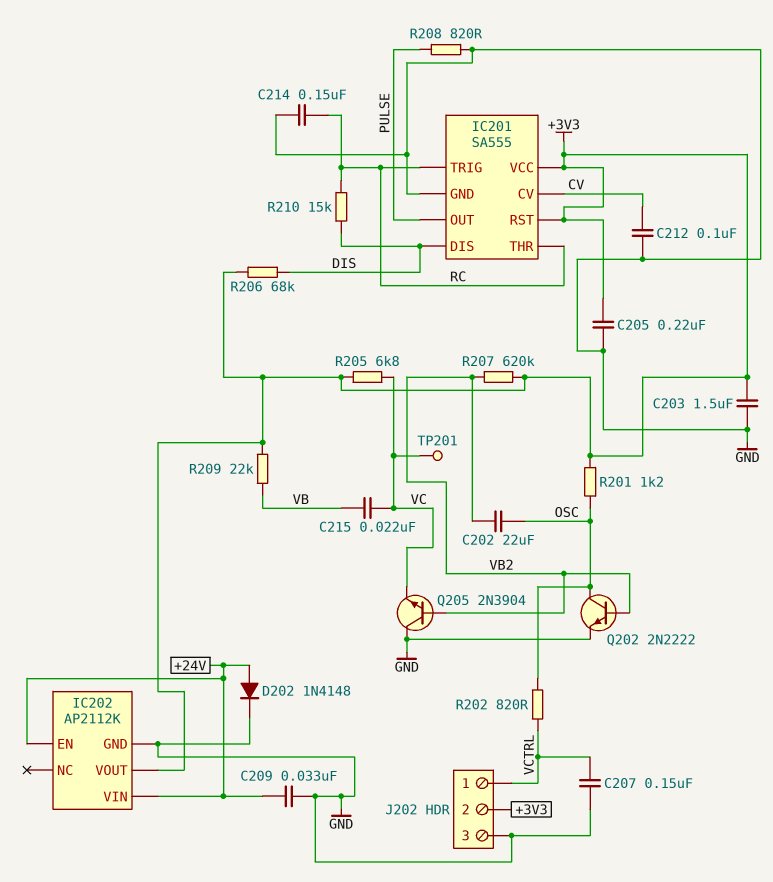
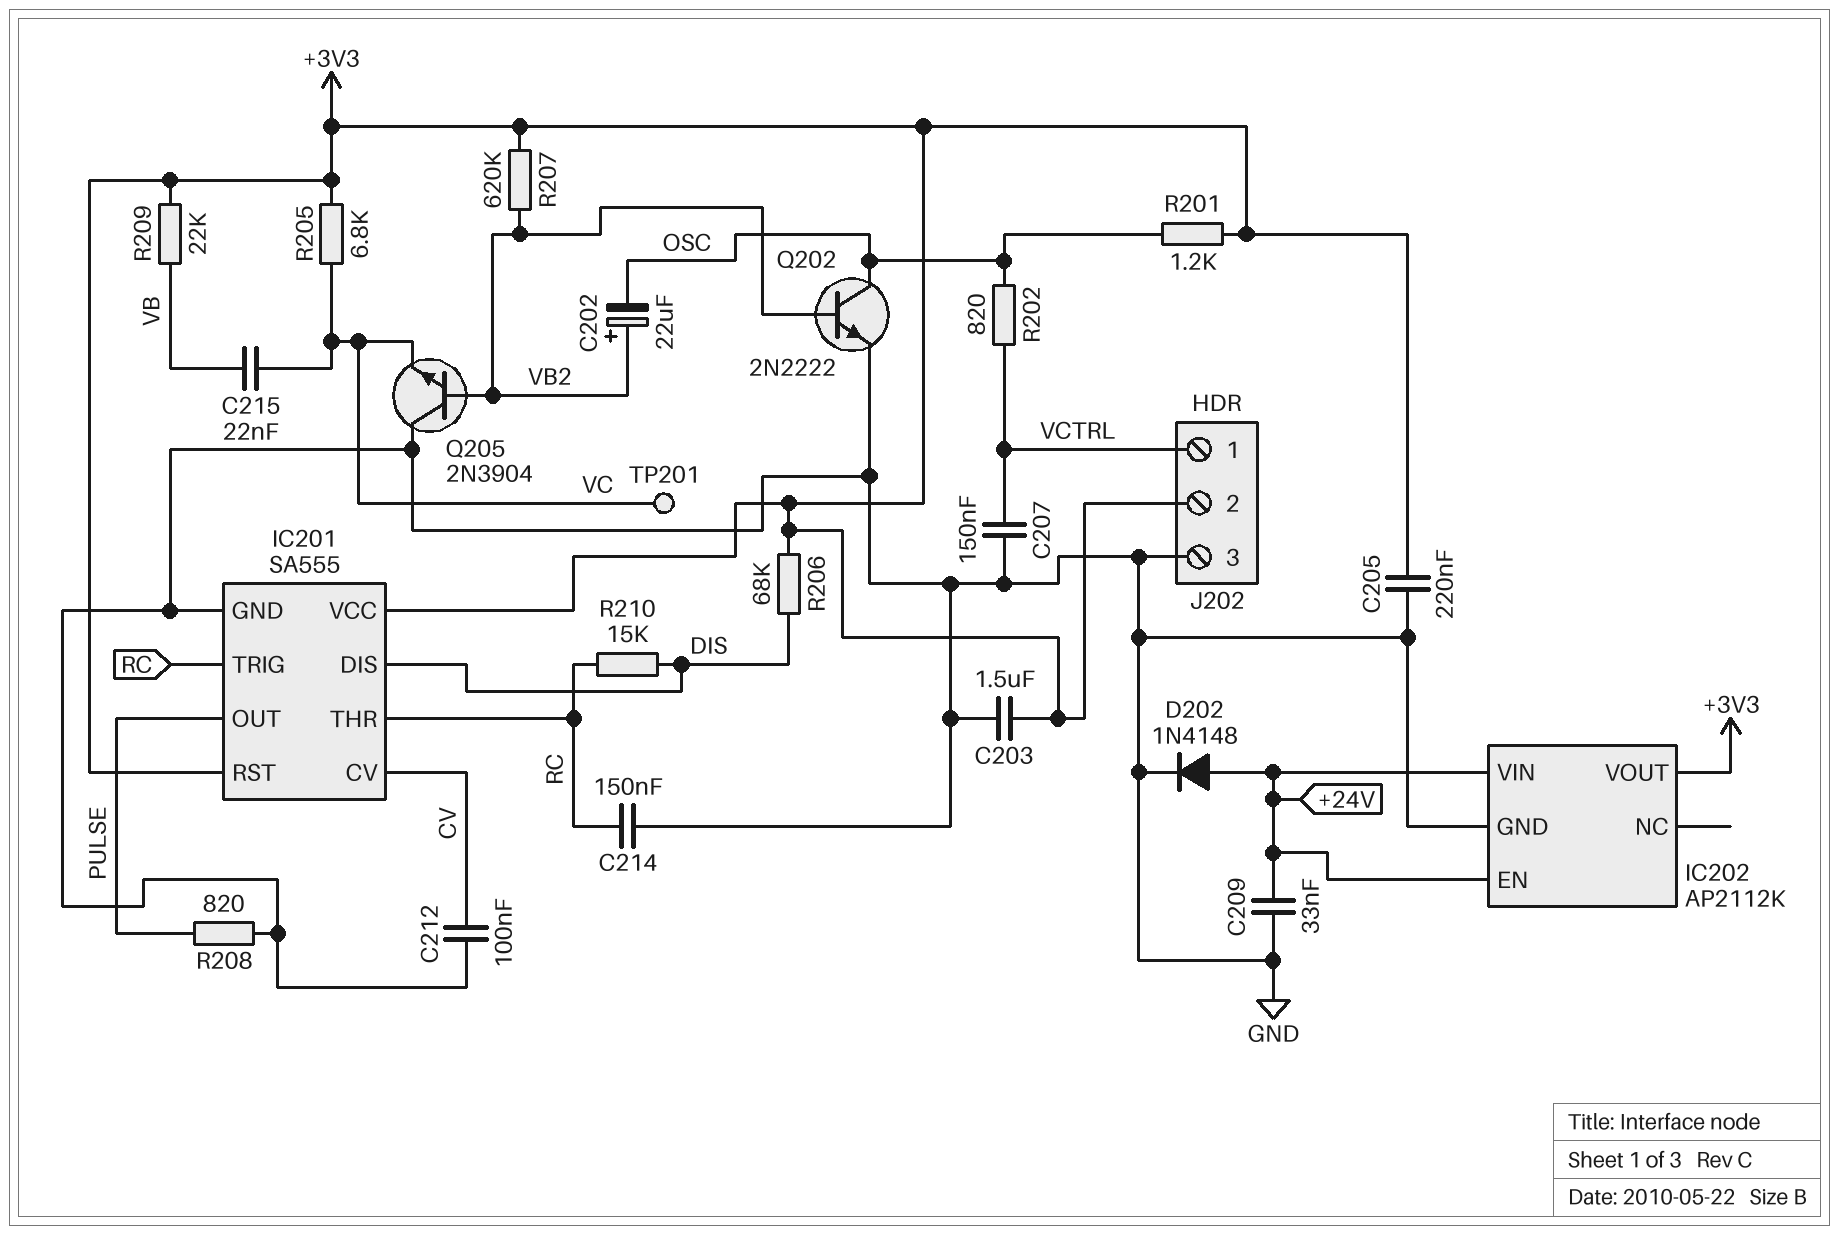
C202: 22uF (OSC, VB2) -> 22uF (plus VB2, minus OSC)

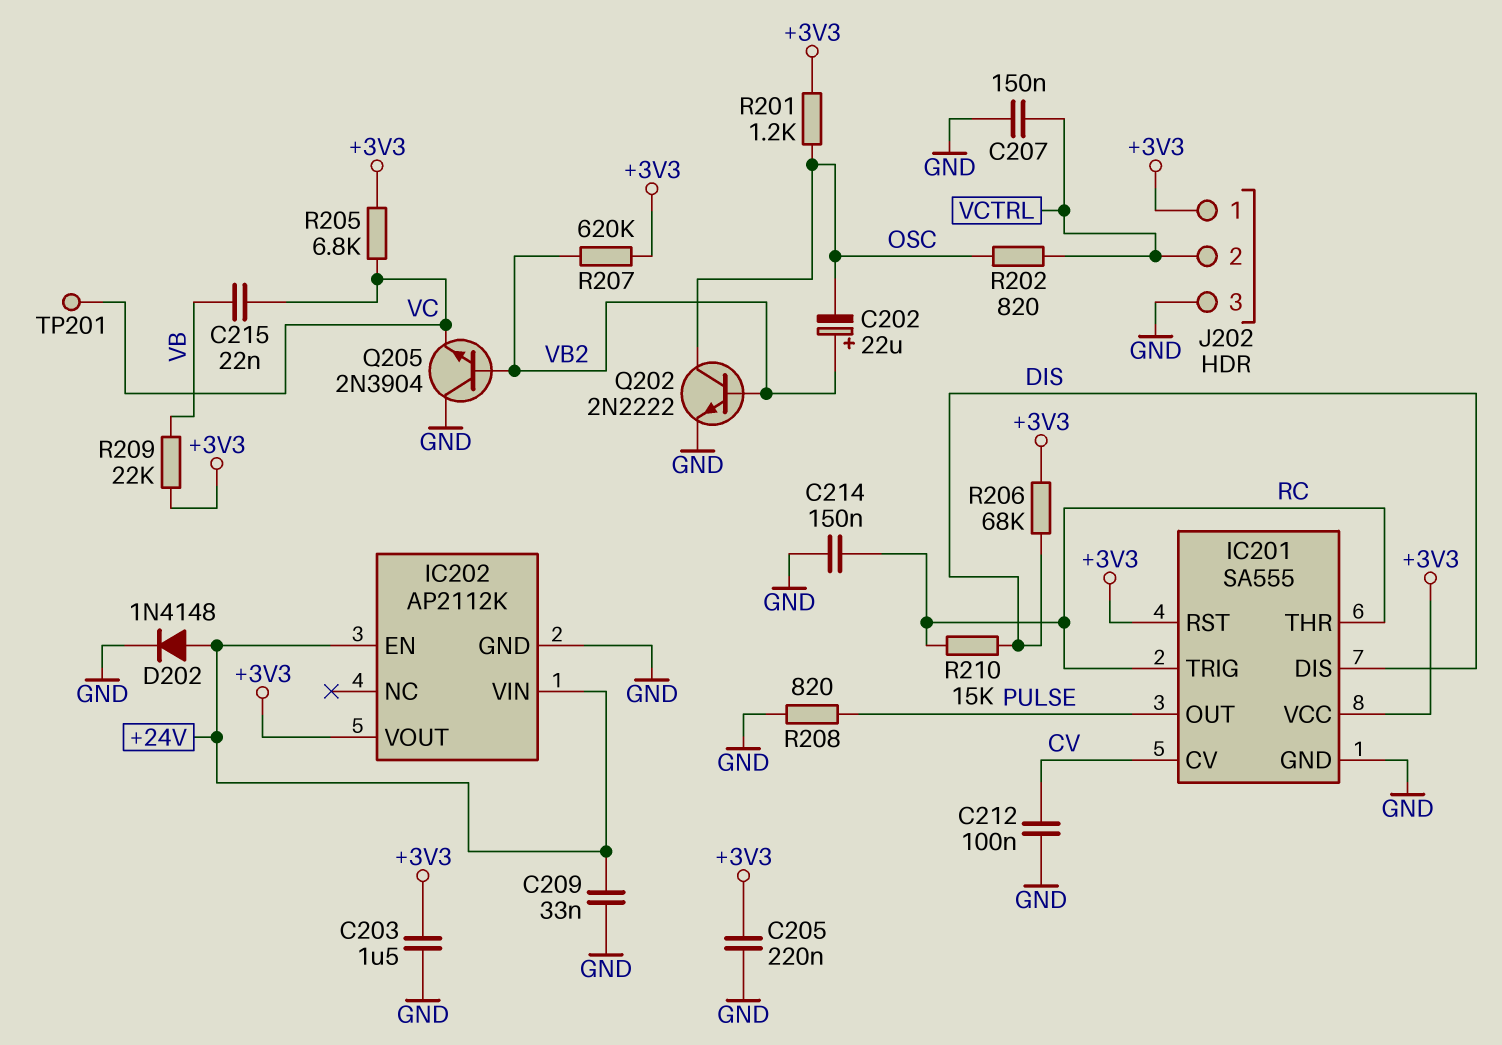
J202 pin 1: VCTRL -> +3V3
J202 pin 2: +3V3 -> VCTRL

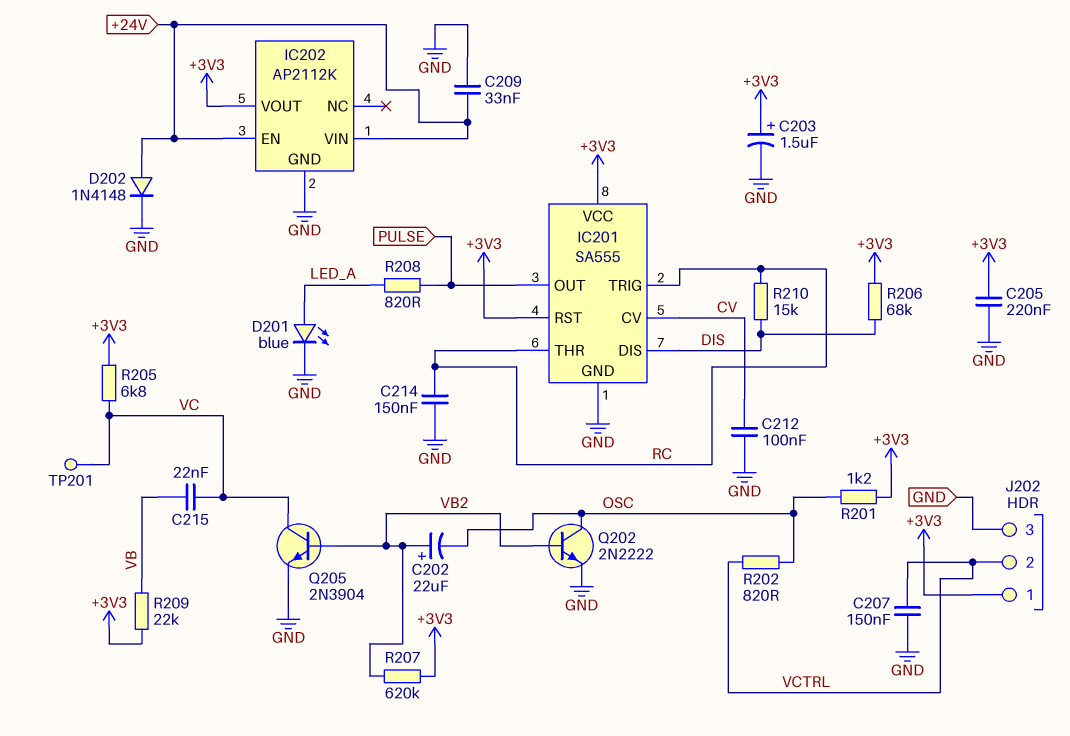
C203: 1.5uF (+3V3, GND) -> 1.5uF (plus +3V3, minus GND)
D201: none -> LED blue (A LED_A, K GND)
Q205: NPN 2N3904 (B VB2, C GND, E VC) -> NPN 2N3904 (B VB2, C VC, E GND)
R208: 820 (GND, PULSE) -> 820 (LED_A, PULSE)

